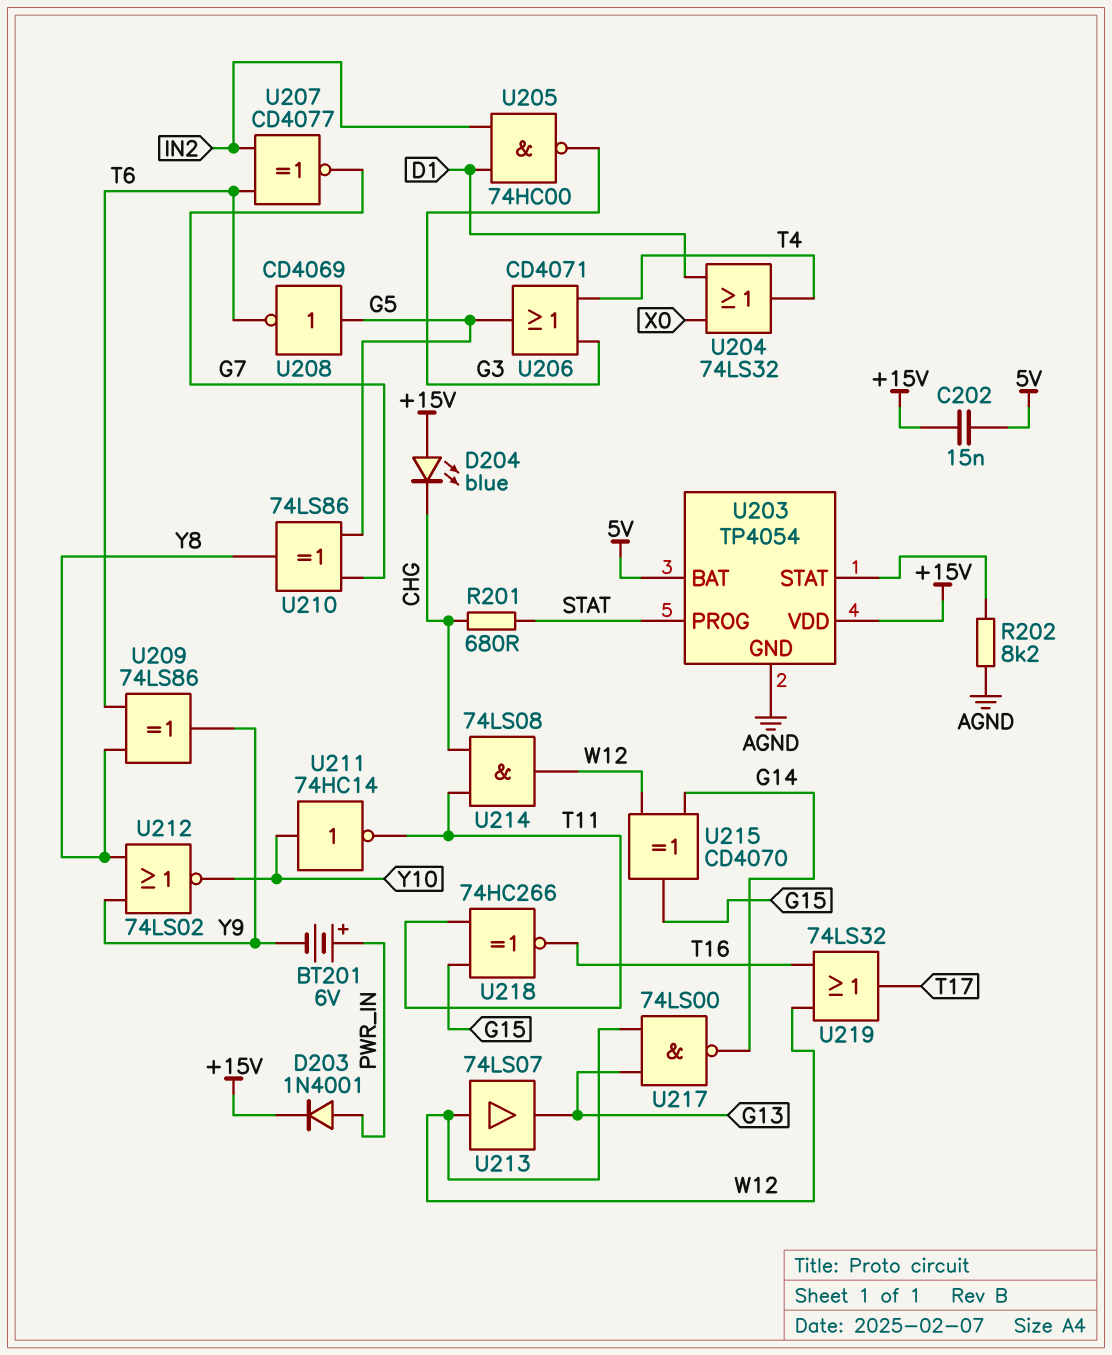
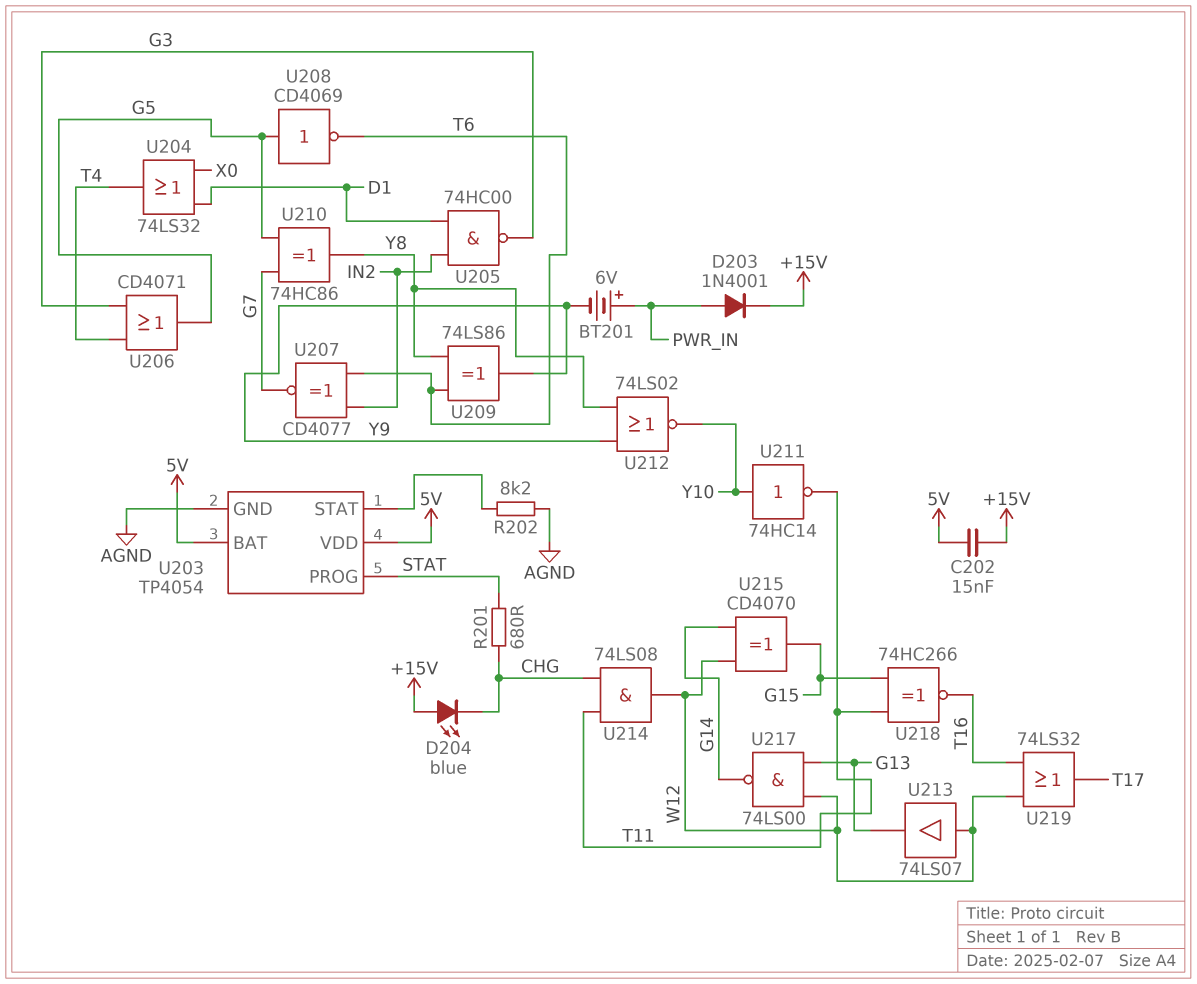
U203 pin VDD: +15V -> 5V
U210: XOR 74LS86 (in G5, in G7, out Y8) -> XOR 74HC86 (in G5, in G7, out Y8)

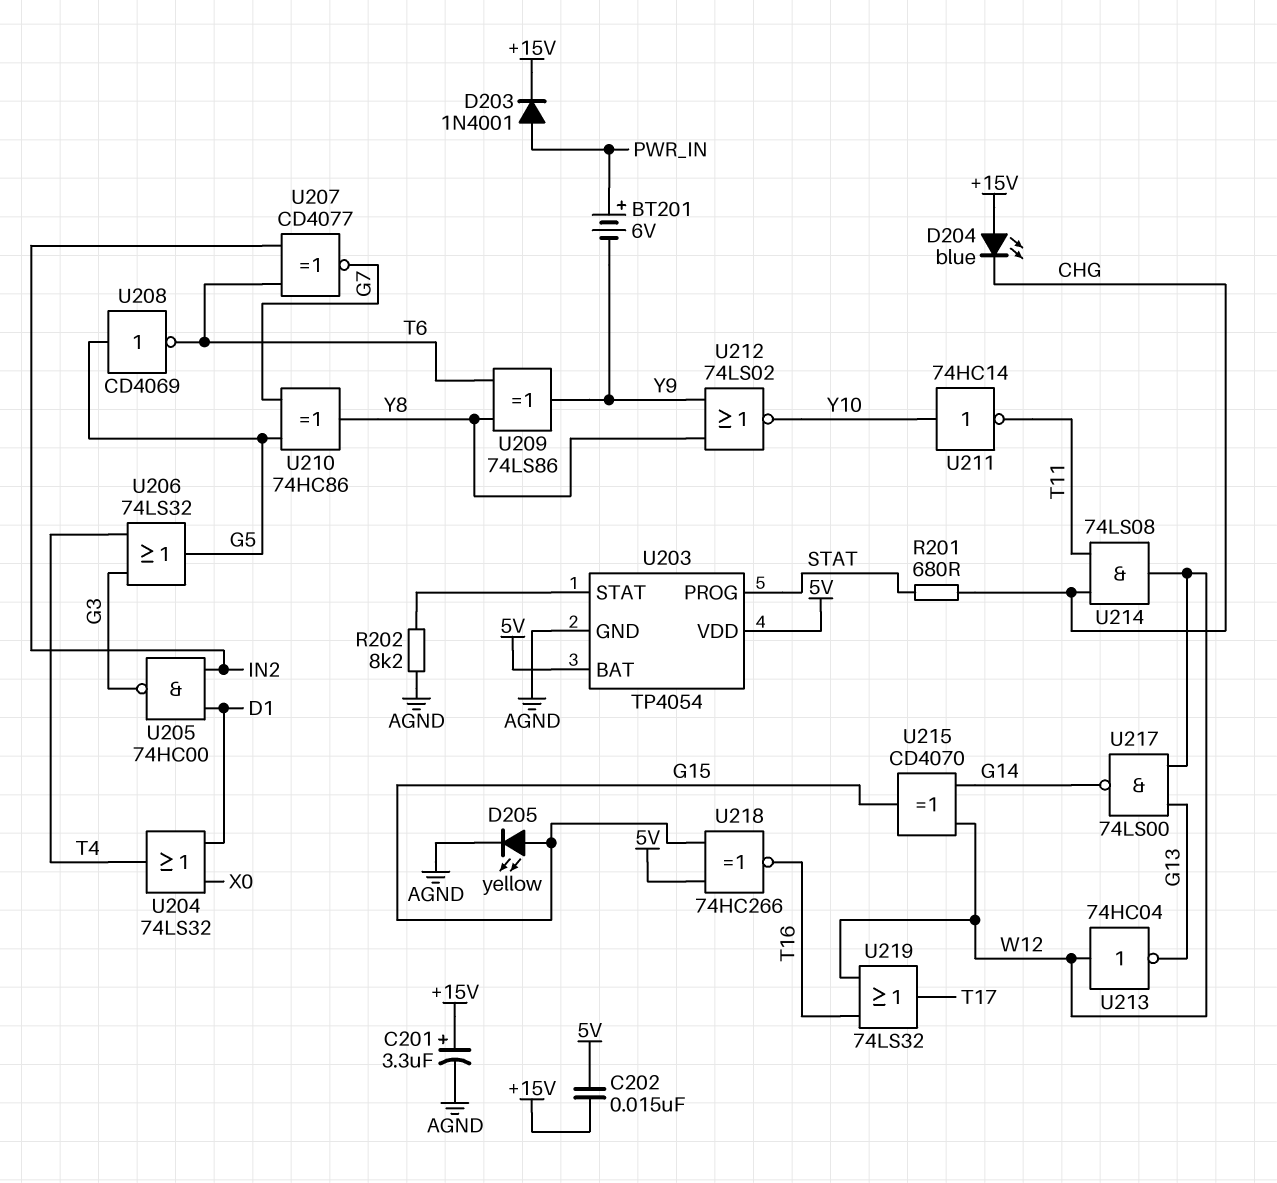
C201: none -> 3.3uF (plus +15V, minus AGND)
D205: none -> LED yellow (A G15, K AGND)
U206: OR CD4071 (in G3, in T4, out G5) -> OR 74LS32 (in G3, in T4, out G5)
U213: buffer 74LS07 (in W12, out G13) -> NOT 74HC04 (in W12, out G13)
U218: XNOR 74HC266 (in G15, in T11, out T16) -> XNOR 74HC266 (in 5V, in G15, out T16)

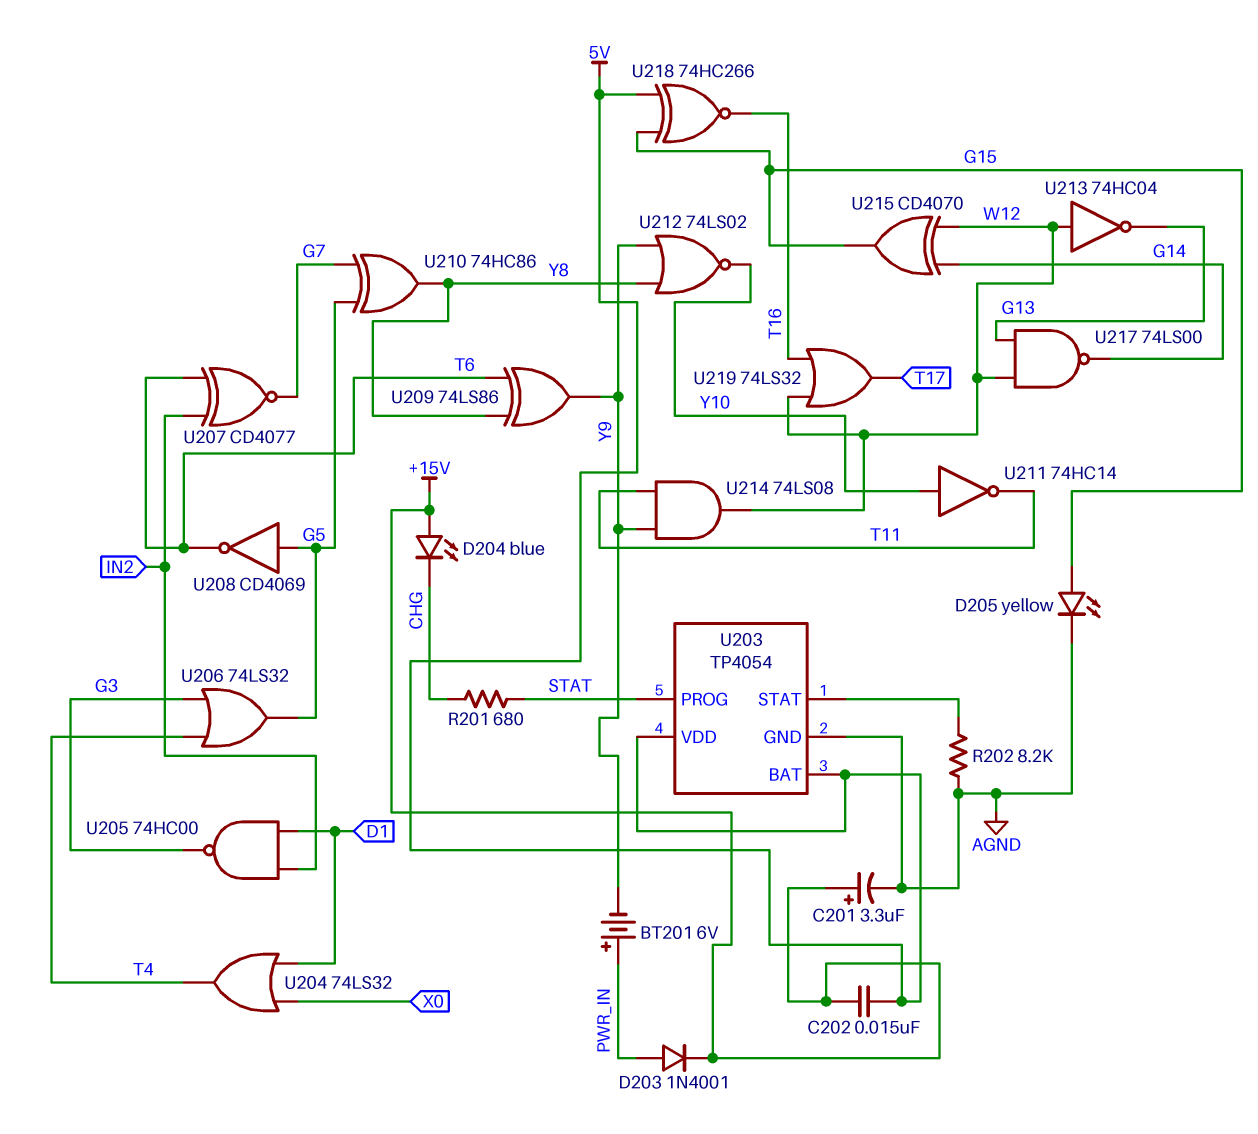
U214: AND 74LS08 (in CHG, in T11, out W12) -> AND 74LS08 (in T11, in Y9, out W12)

